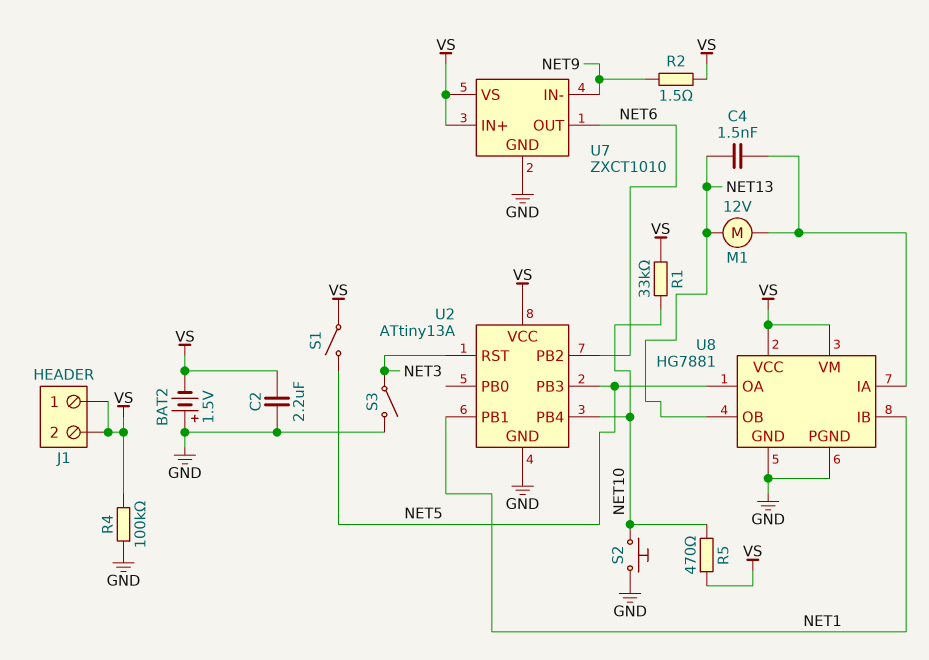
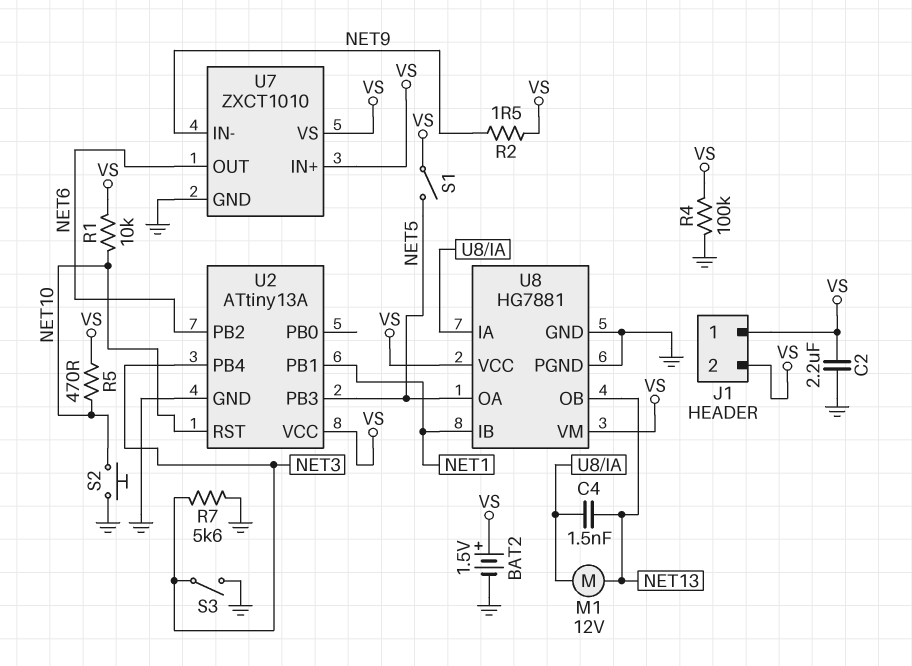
BAT2: 1.5V (plus GND, minus VS) -> 1.5V (plus VS, minus GND)
R1: 33k (NET10, VS) -> 10k (NET10, VS)
R7: none -> 5.6k (GND, NET3)
U2 pin PB4: NET10 -> NET3
U2 pin RST: NET3 -> NET10

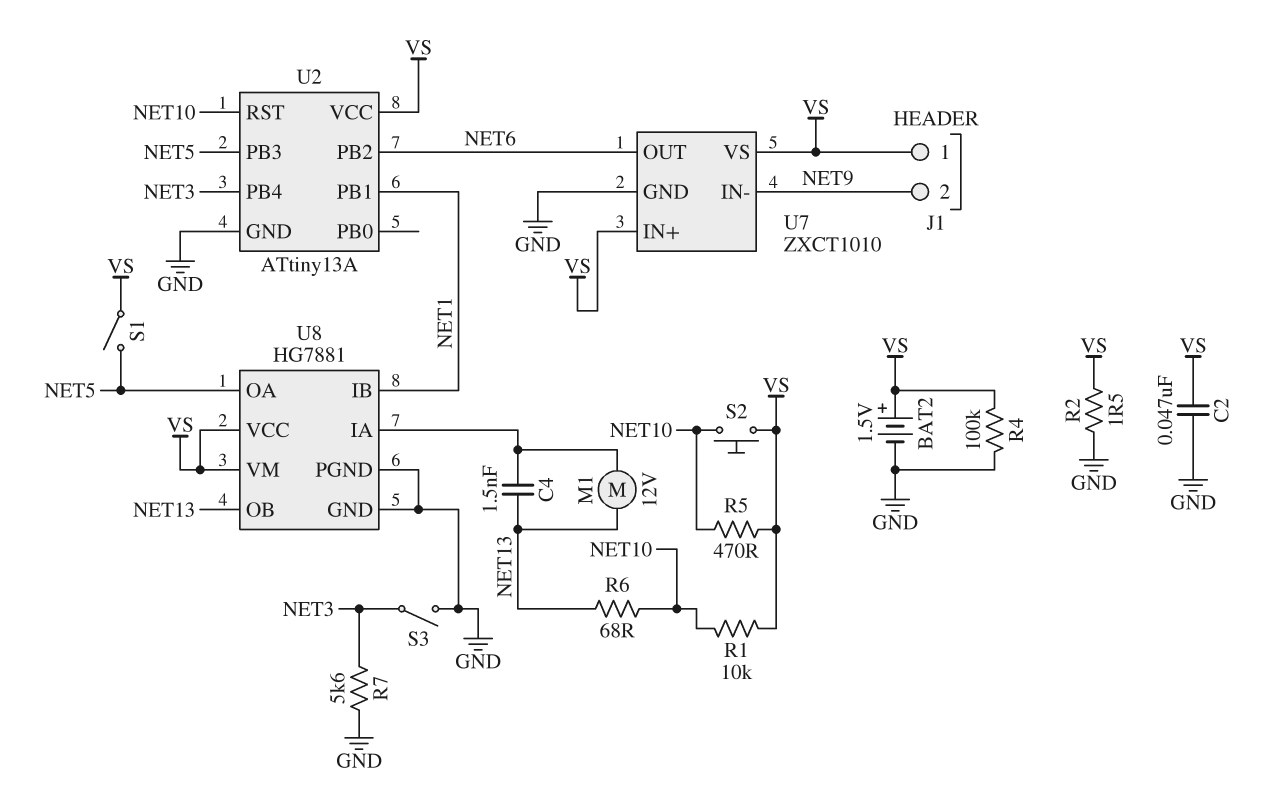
C2: 2.2uF (GND, VS) -> 47nF (GND, VS)
J1 pin 2: VS -> NET9
R2: 1.5 (NET9, VS) -> 1.5 (GND, VS)
R6: none -> 68 (NET10, NET13)
S2: button (GND, NET10) -> button (NET10, VS)

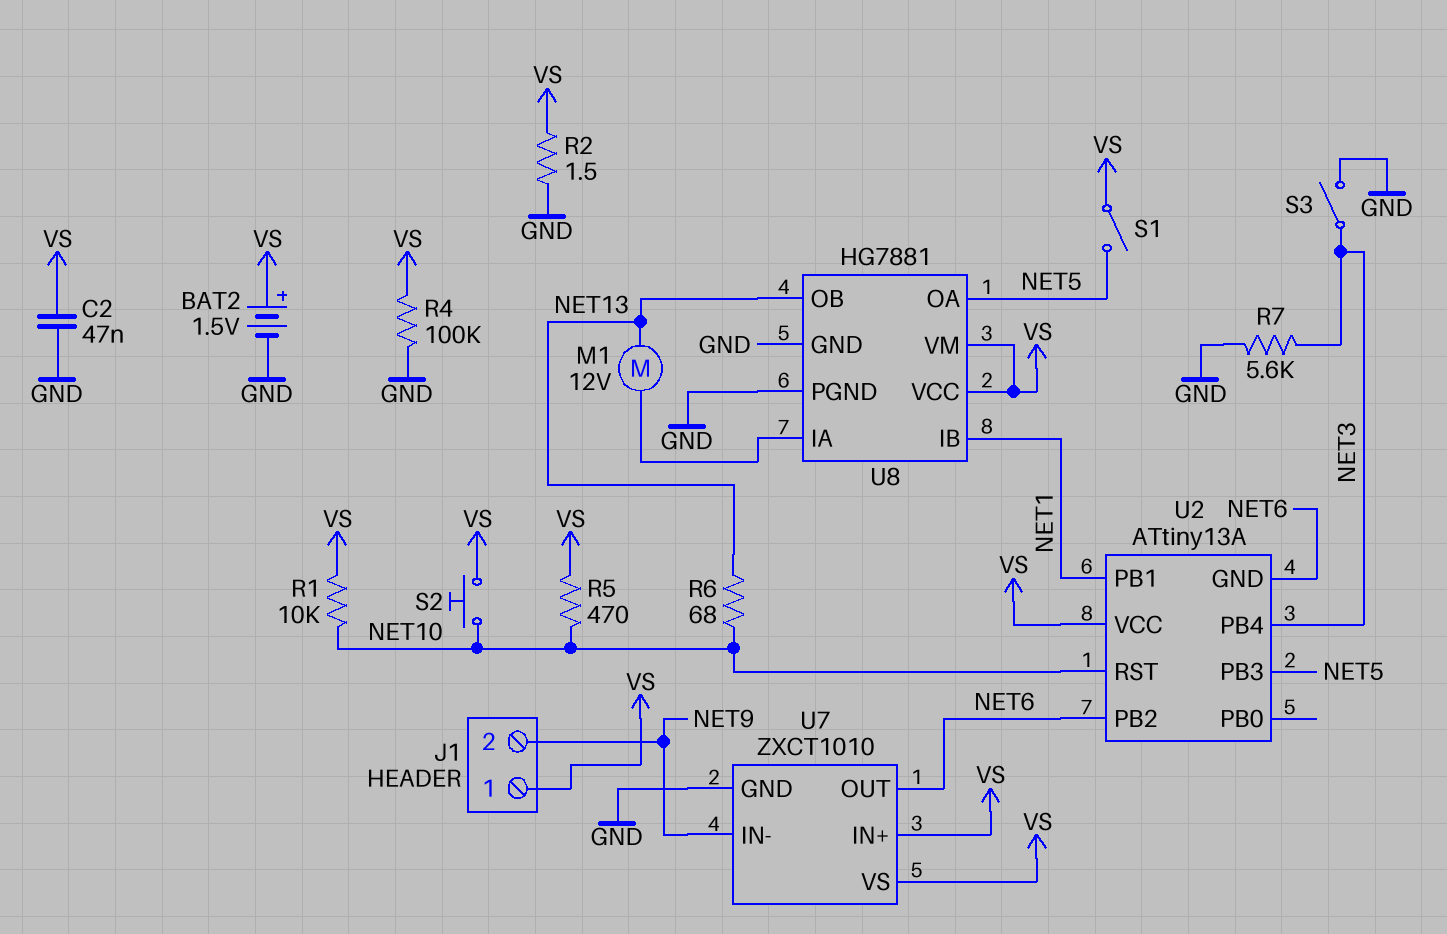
C4: 1.5nF (NET13, U8/IA) -> none
U2 pin GND: GND -> NET6

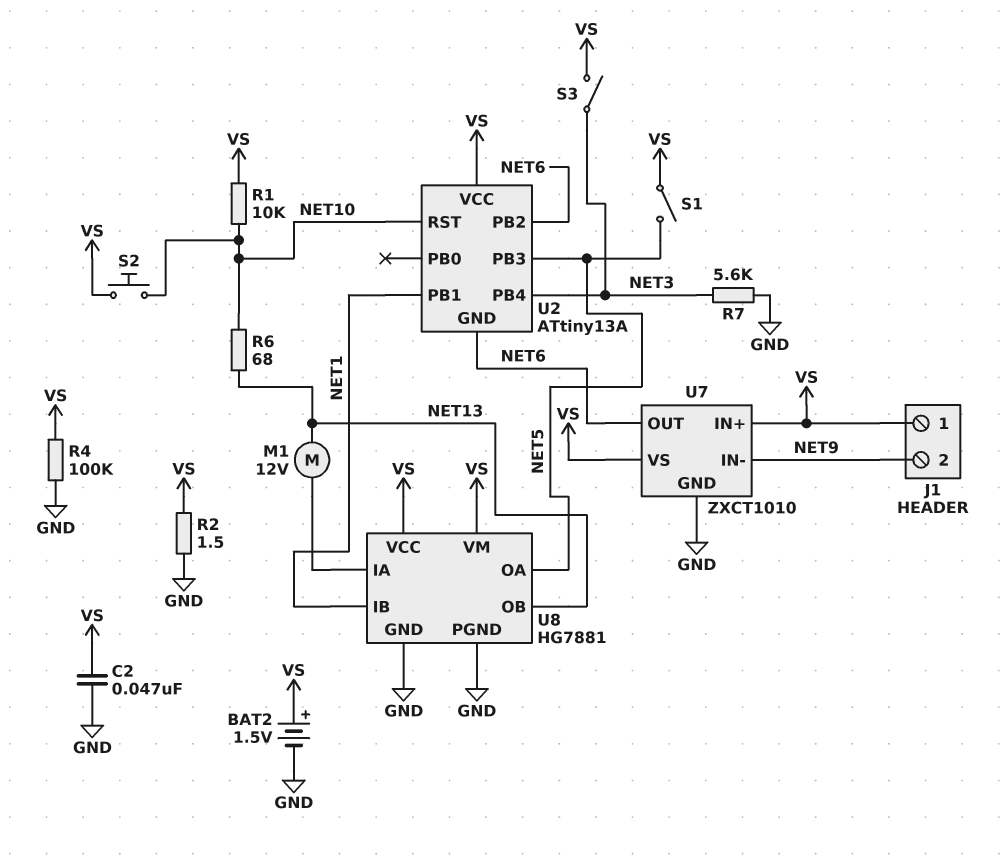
R5: 470 (NET10, VS) -> none
S3: switch (GND, NET3) -> switch (NET3, VS)

